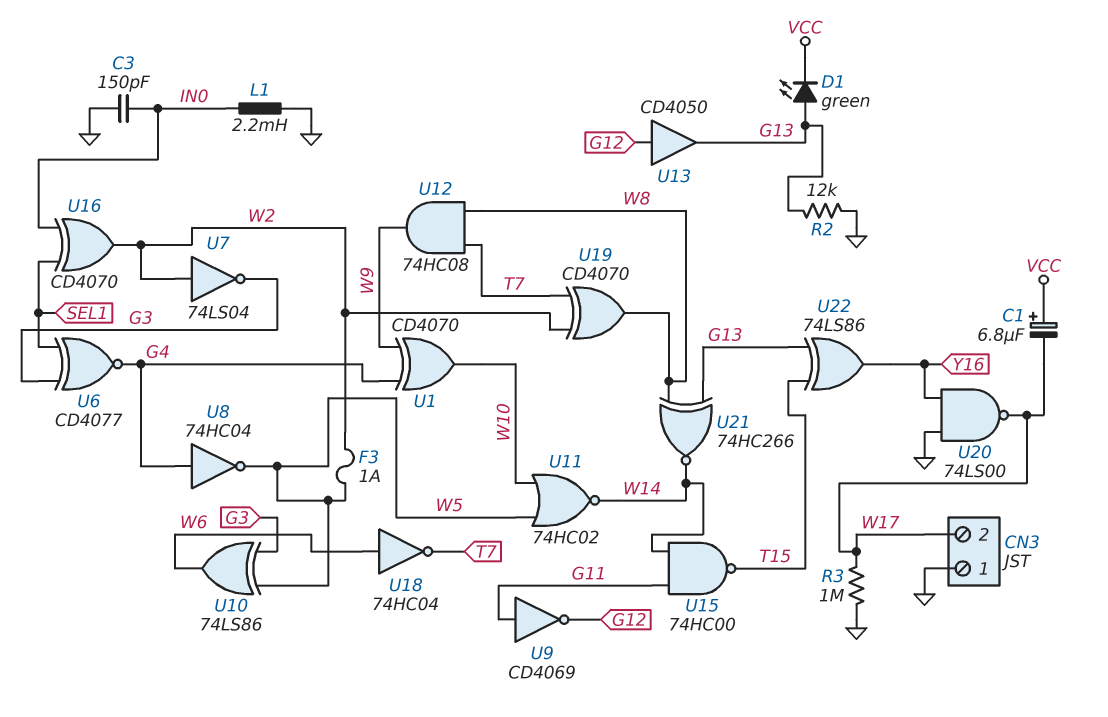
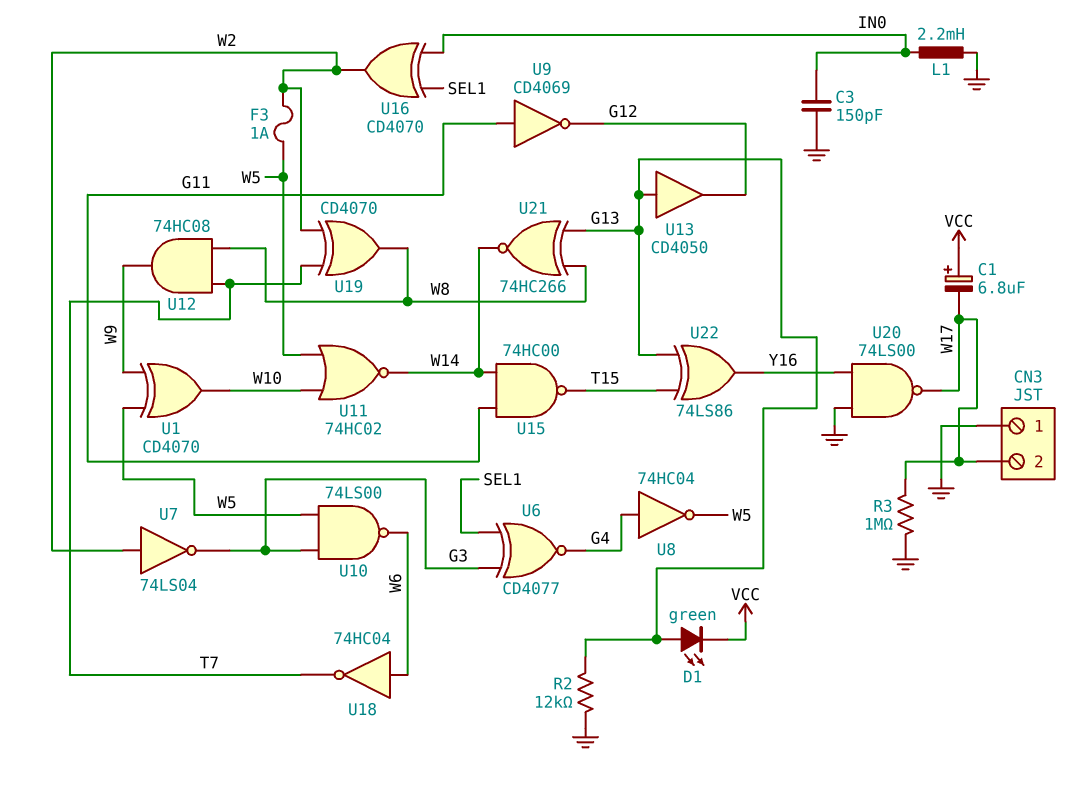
U1: XOR CD4070 (in G4, in W9, out W10) -> XOR CD4070 (in W5, in W9, out W10)
U10: XOR 74LS86 (in G3, in W5, out W6) -> NAND 74LS00 (in G3, in W5, out W6)
U13: buffer CD4050 (in G12, out G13) -> buffer CD4050 (in G13, out G12)

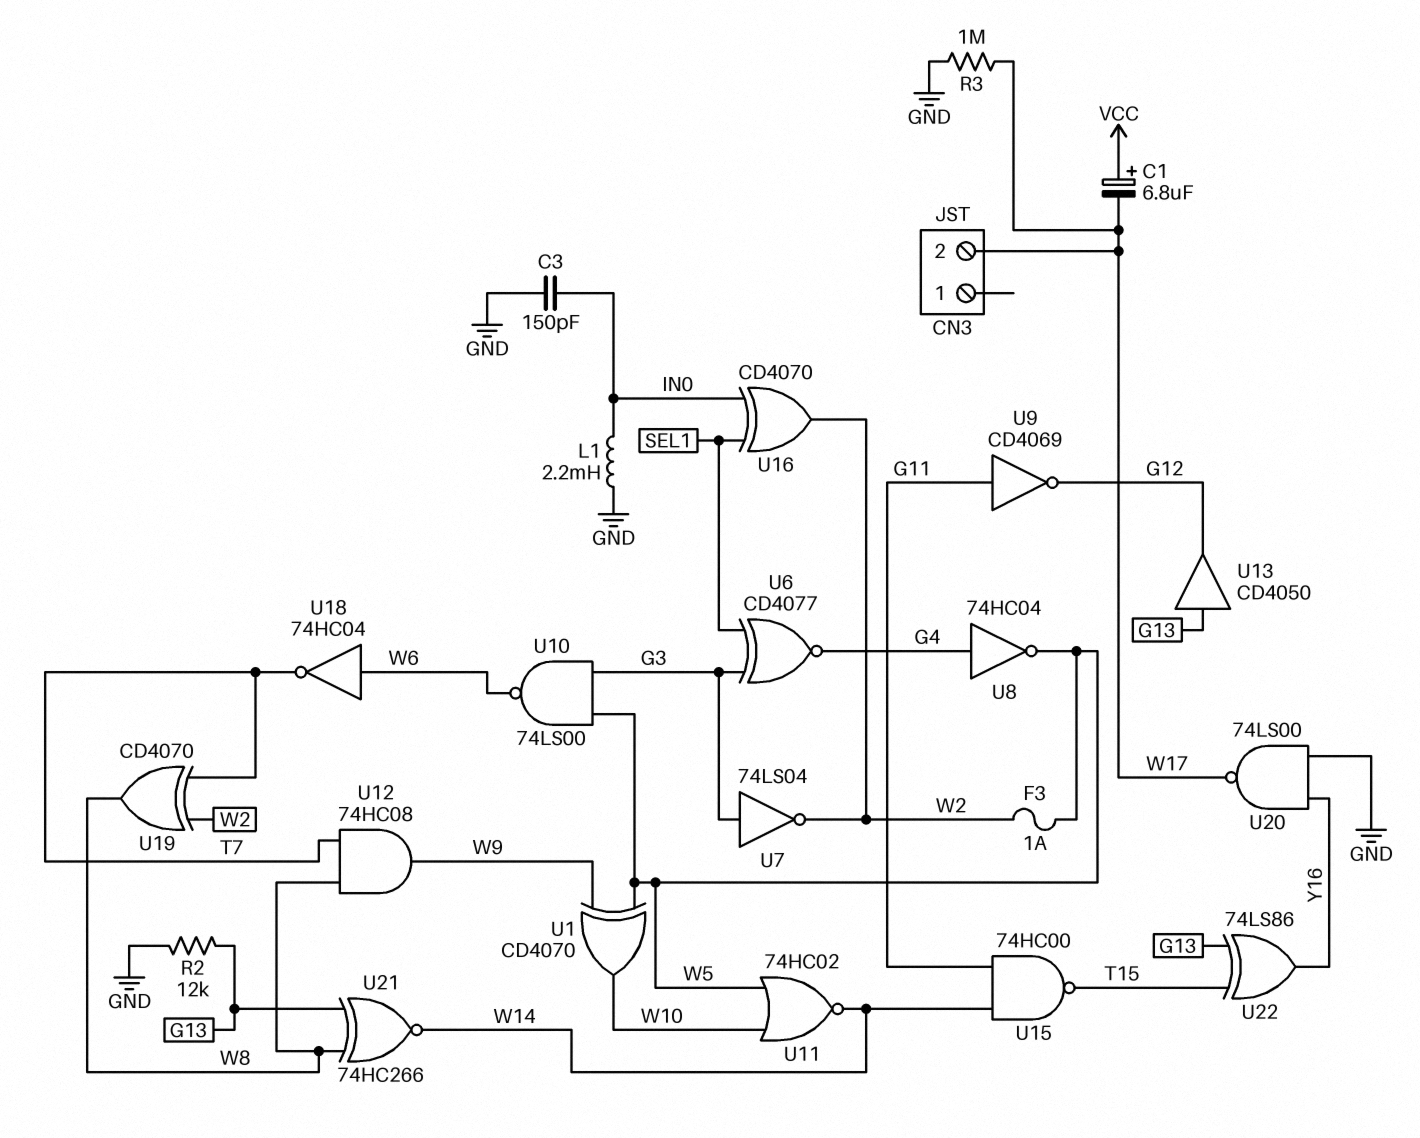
CN3 pin 1: GND -> none
D1: LED green (A G13, K VCC) -> none
U7: NOT 74LS04 (in W2, out G3) -> NOT 74LS04 (in G3, out W2)

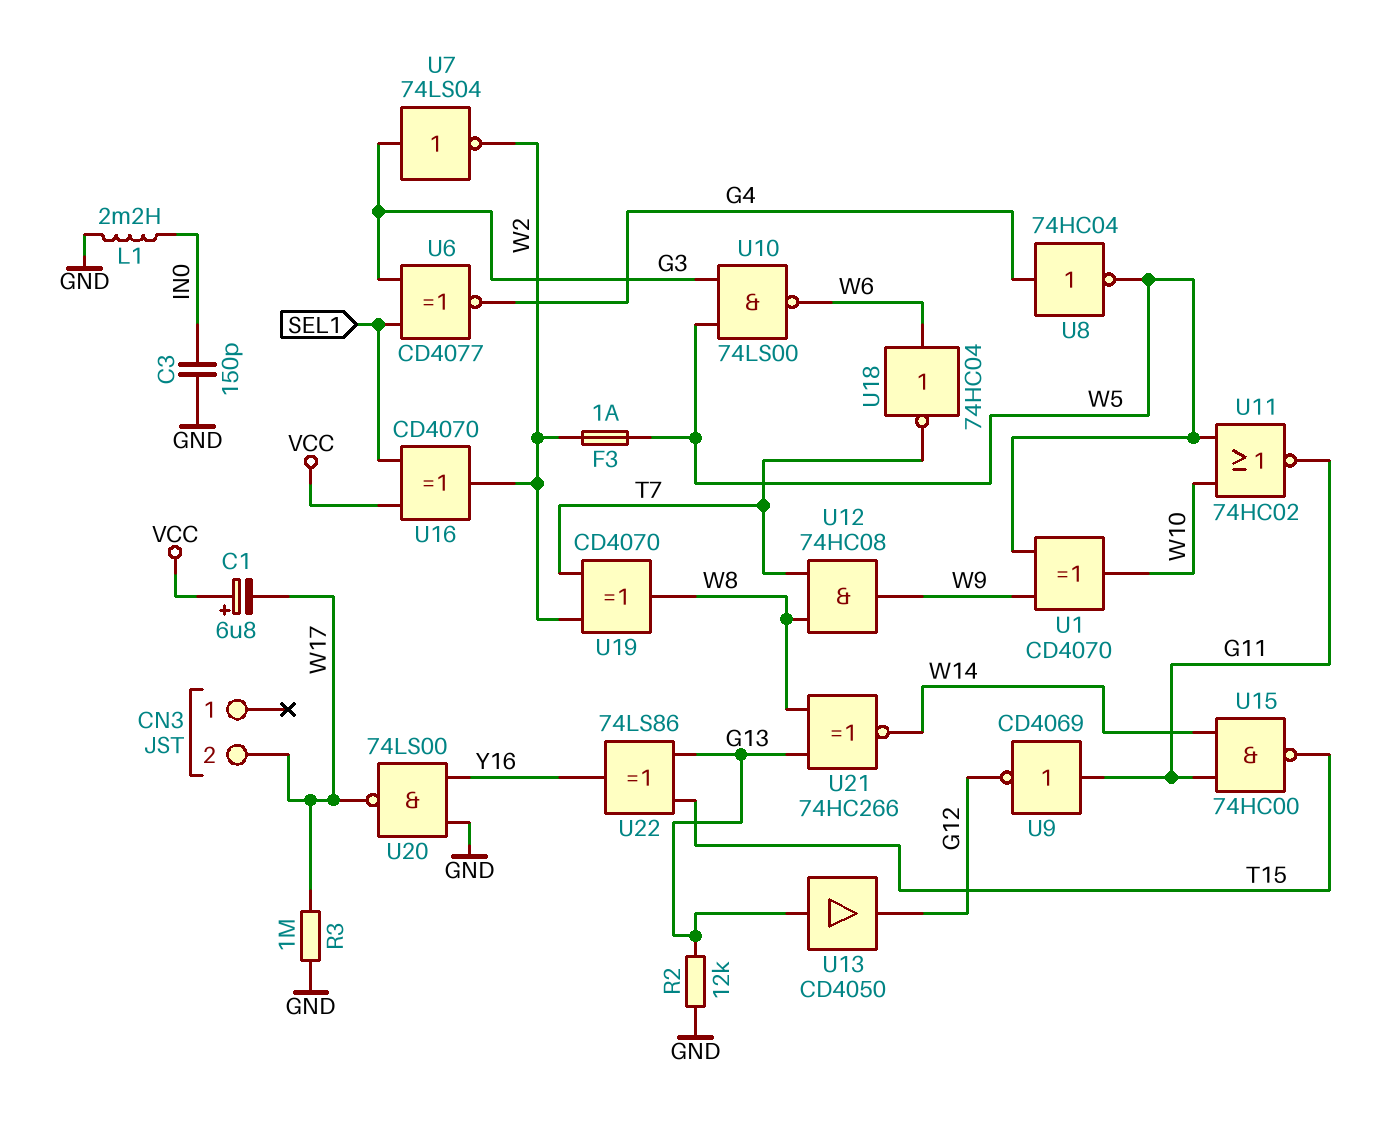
U11: NOR 74HC02 (in W5, in W10, out W14) -> NOR 74HC02 (in W5, in W10, out G11)
U16: XOR CD4070 (in IN0, in SEL1, out W2) -> XOR CD4070 (in SEL1, in VCC, out W2)

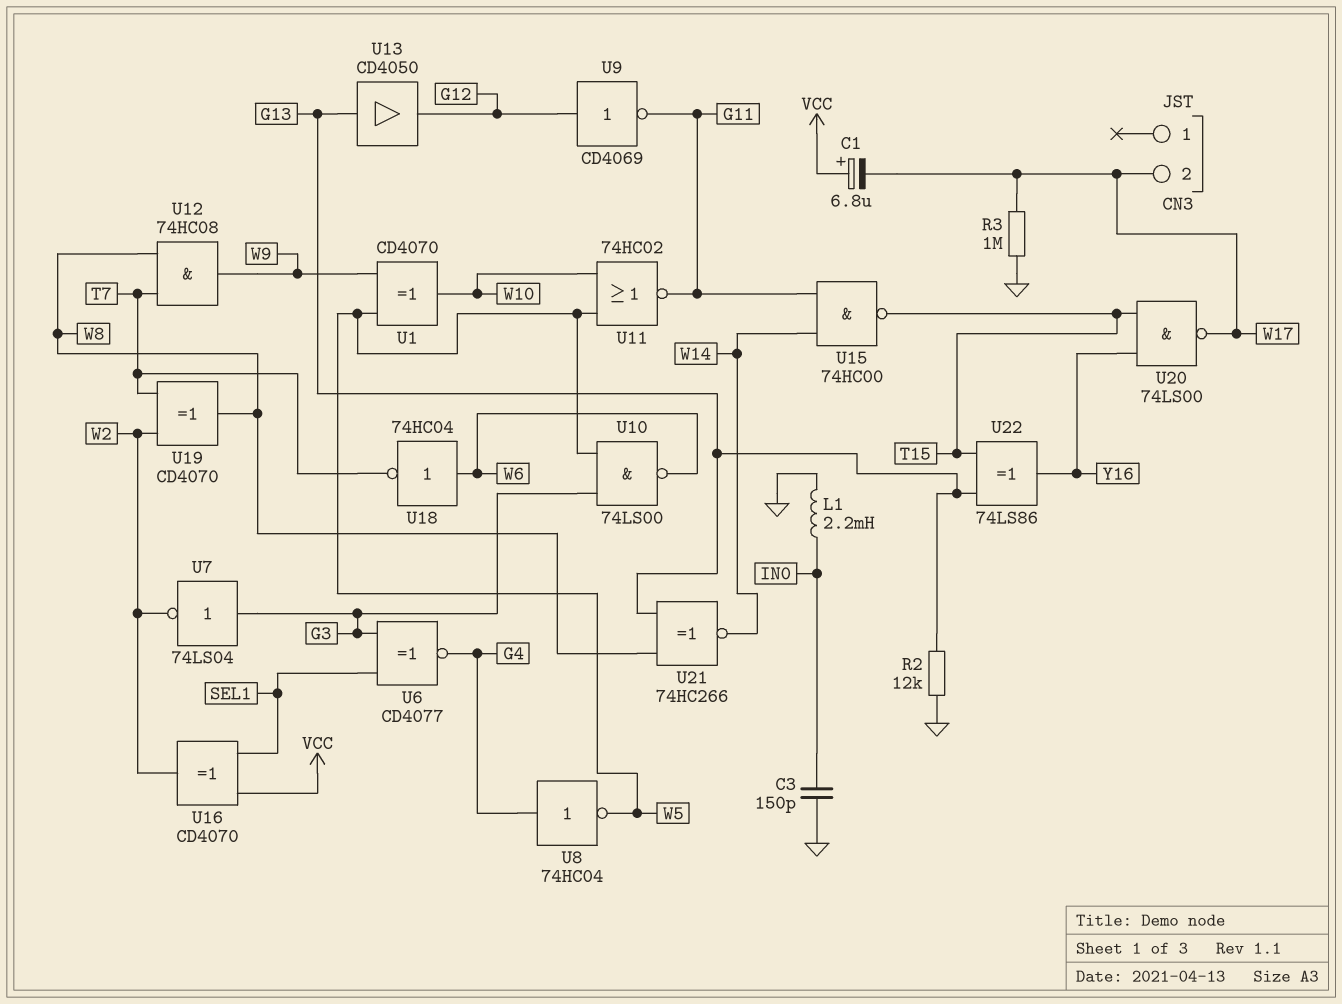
F3: 1A (W2, W5) -> none
U9: NOT CD4069 (in G11, out G12) -> NOT CD4069 (in G12, out G11)
U20: NAND 74LS00 (in GND, in Y16, out W17) -> NAND 74LS00 (in T15, in Y16, out W17)

